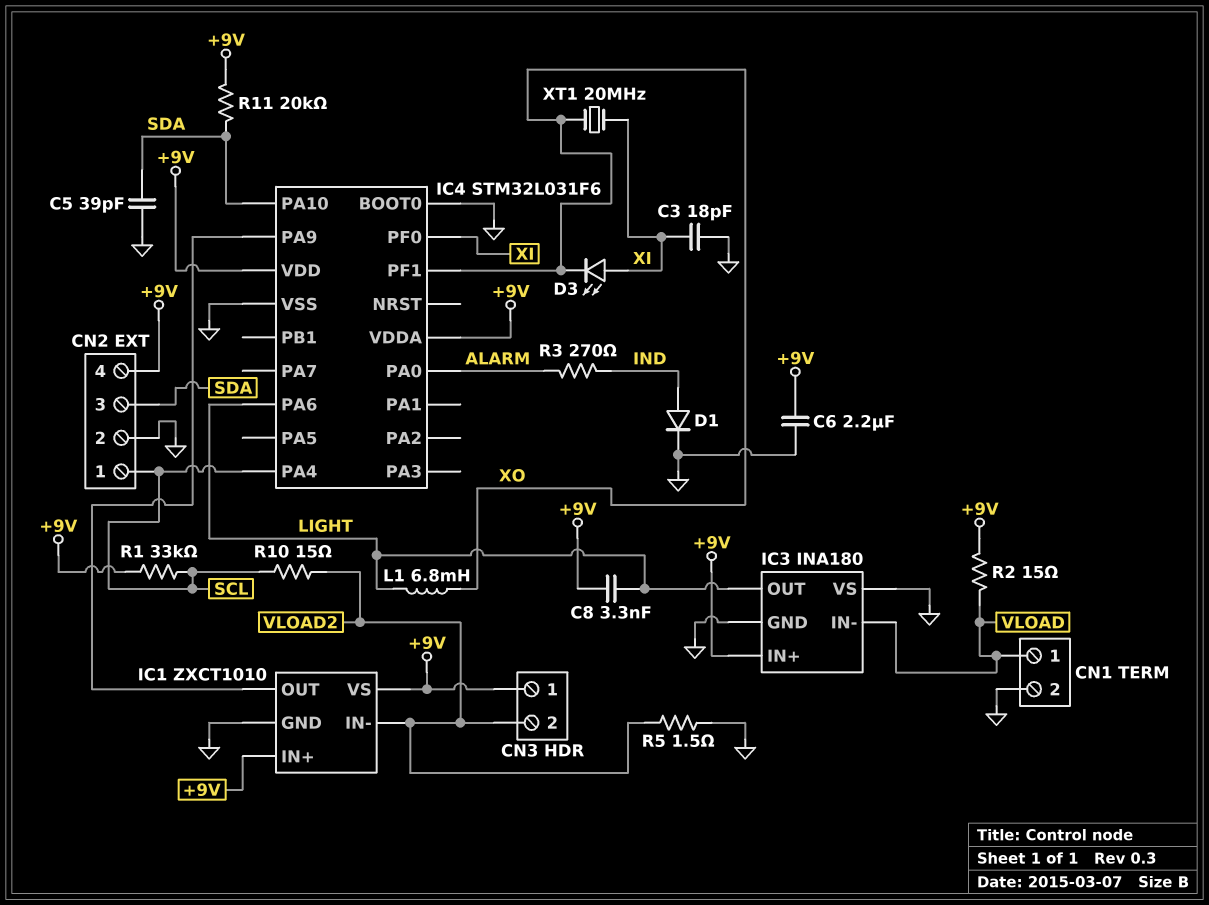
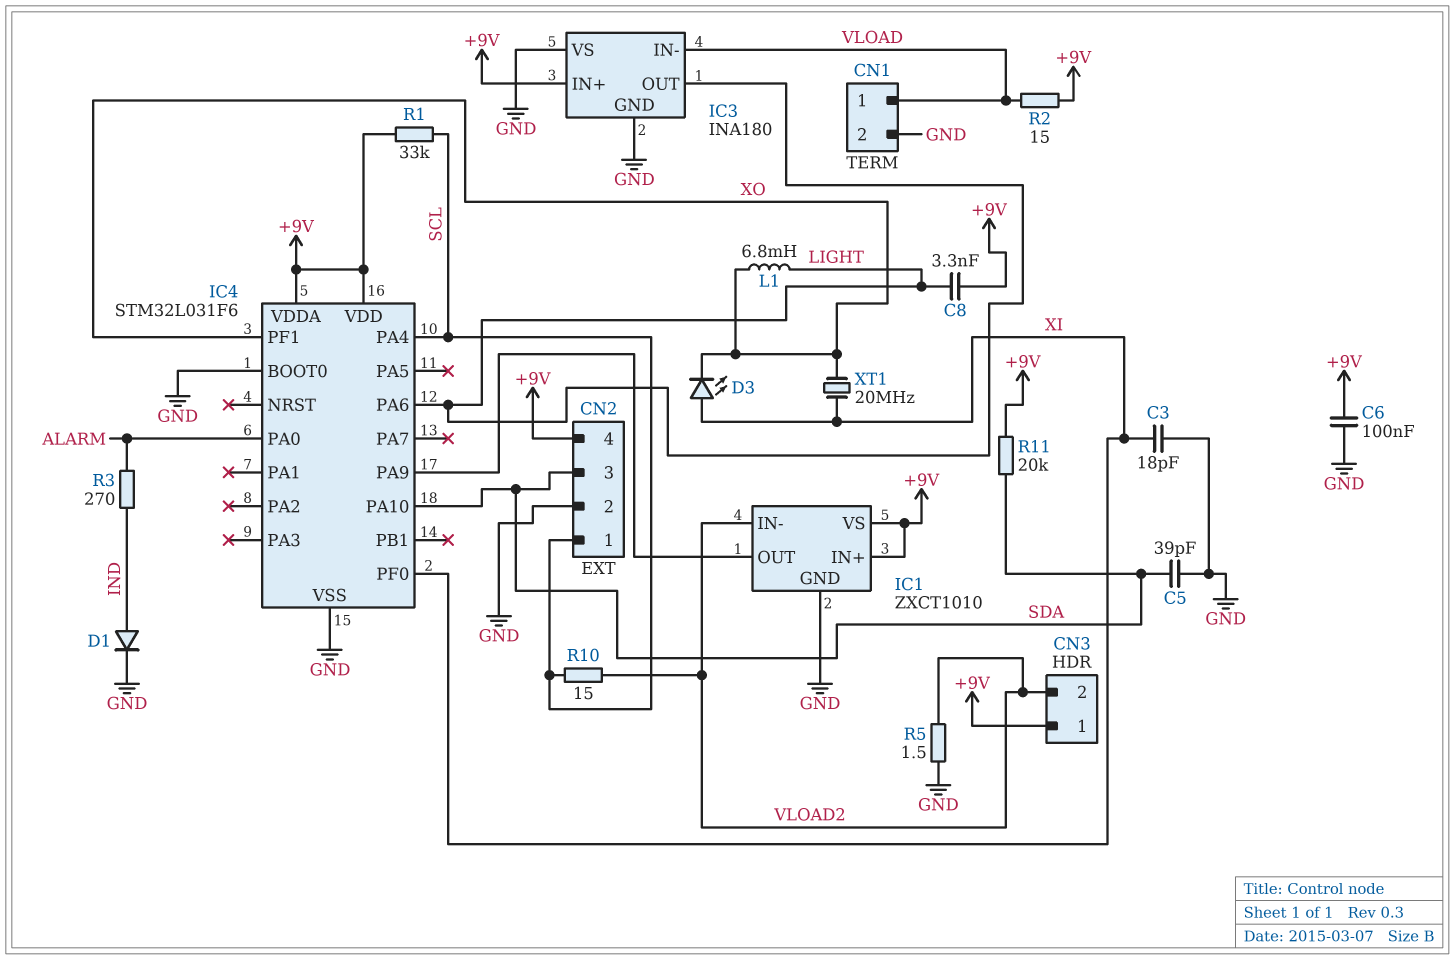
C6: 2.2uF (+9V, GND) -> 100nF (+9V, GND)

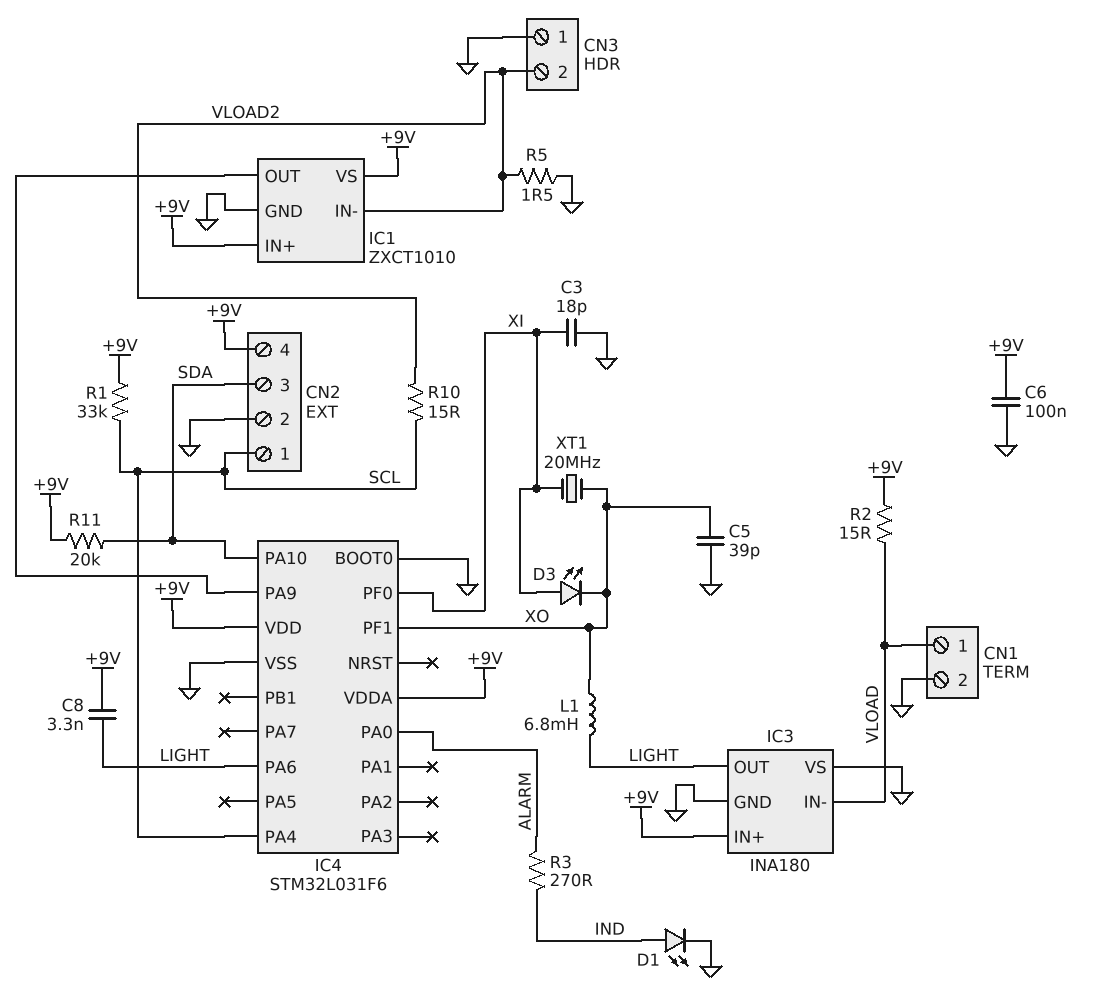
C5: 39pF (GND, SDA) -> 39pF (GND, XO)
CN3 pin 1: +9V -> GND
D1: diode (A IND, K GND) -> LED (A IND, K GND)

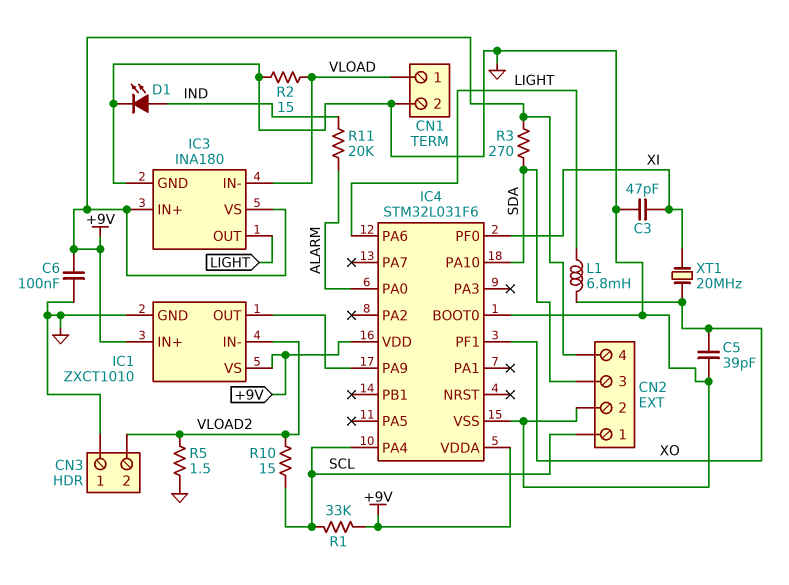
C3: 18pF (GND, XI) -> 47pF (GND, XI)
C8: 3.3nF (+9V, LIGHT) -> none
D3: LED (A XI, K XO) -> none
IC3 pin VS: GND -> +9V
R2: 15 (+9V, VLOAD) -> 15 (GND, VLOAD)
R3: 270 (ALARM, IND) -> 270 (+9V, SDA)
R11: 20k (+9V, SDA) -> 20k (ALARM, IND)

